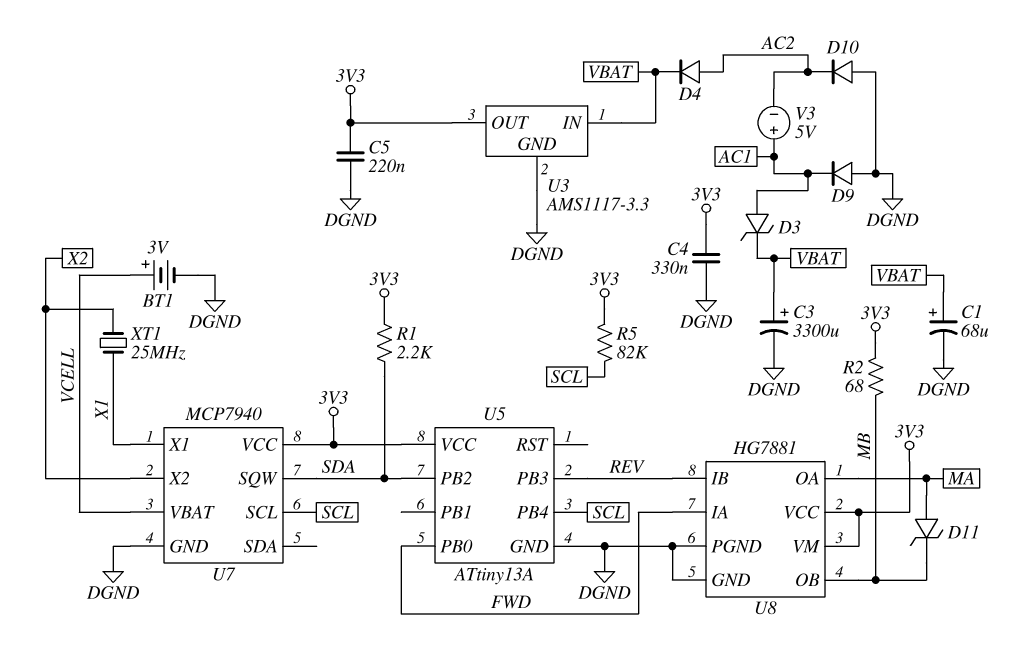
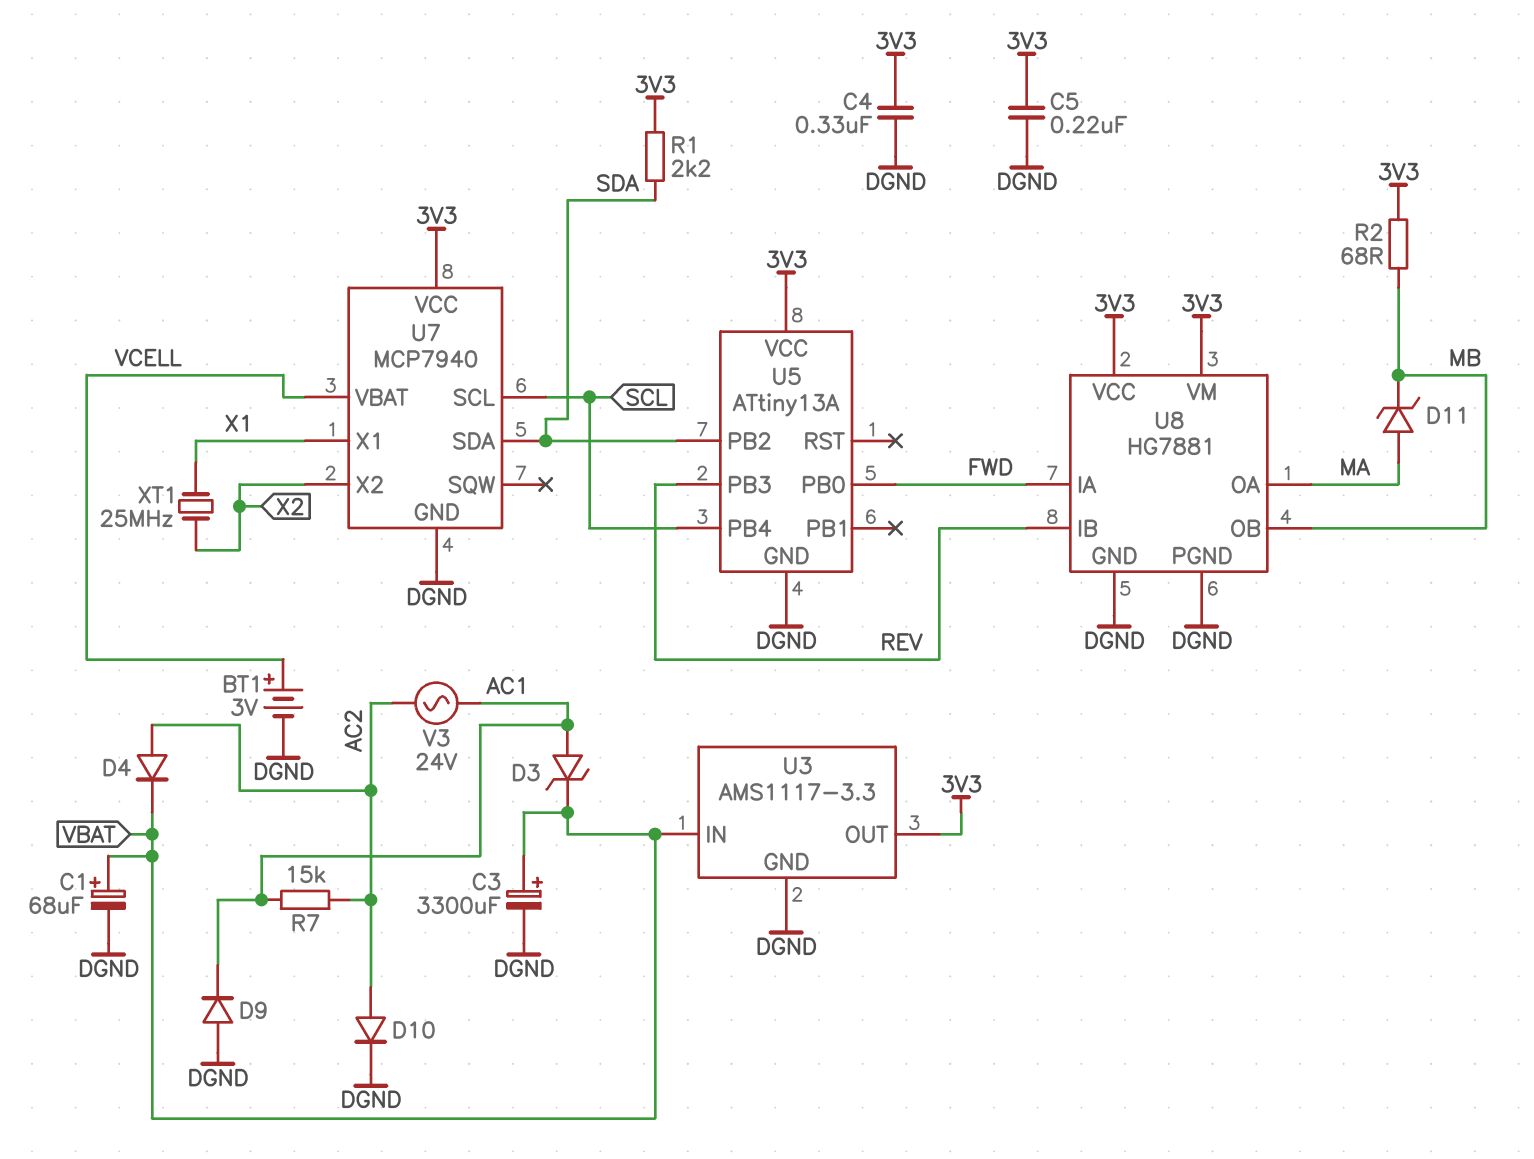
D10: diode (A DGND, K AC2) -> diode (A AC2, K DGND)
R5: 82k (3V3, SCL) -> none
R7: none -> 15k (AC1, AC2)
U7 pin SDA: none -> SDA
U7 pin SQW: SDA -> none
V3: 5V (plus AC1, minus AC2) -> AC 24V (AC1, AC2)

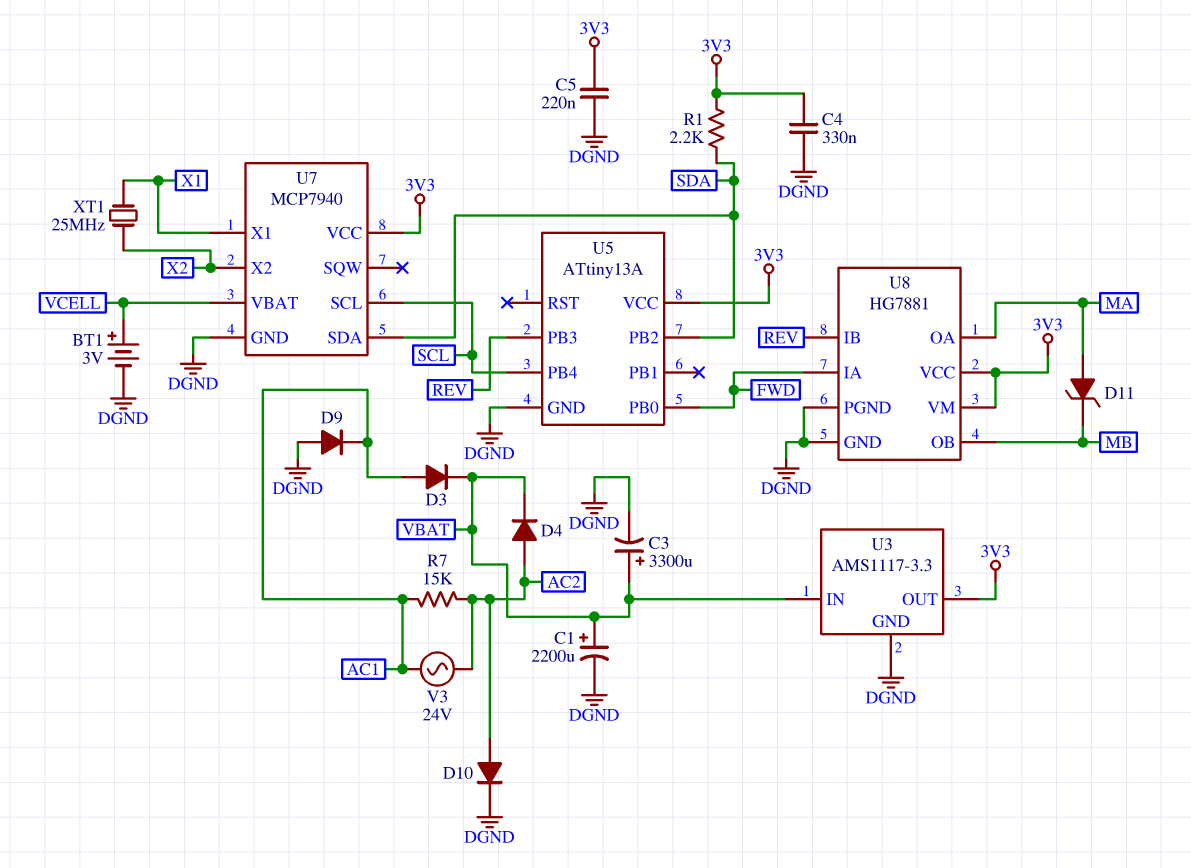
C1: 68uF (plus VBAT, minus DGND) -> 2200uF (plus VBAT, minus DGND)
D3: zener (A AC1, K VBAT) -> diode (A AC1, K VBAT)
R2: 68 (3V3, MB) -> none

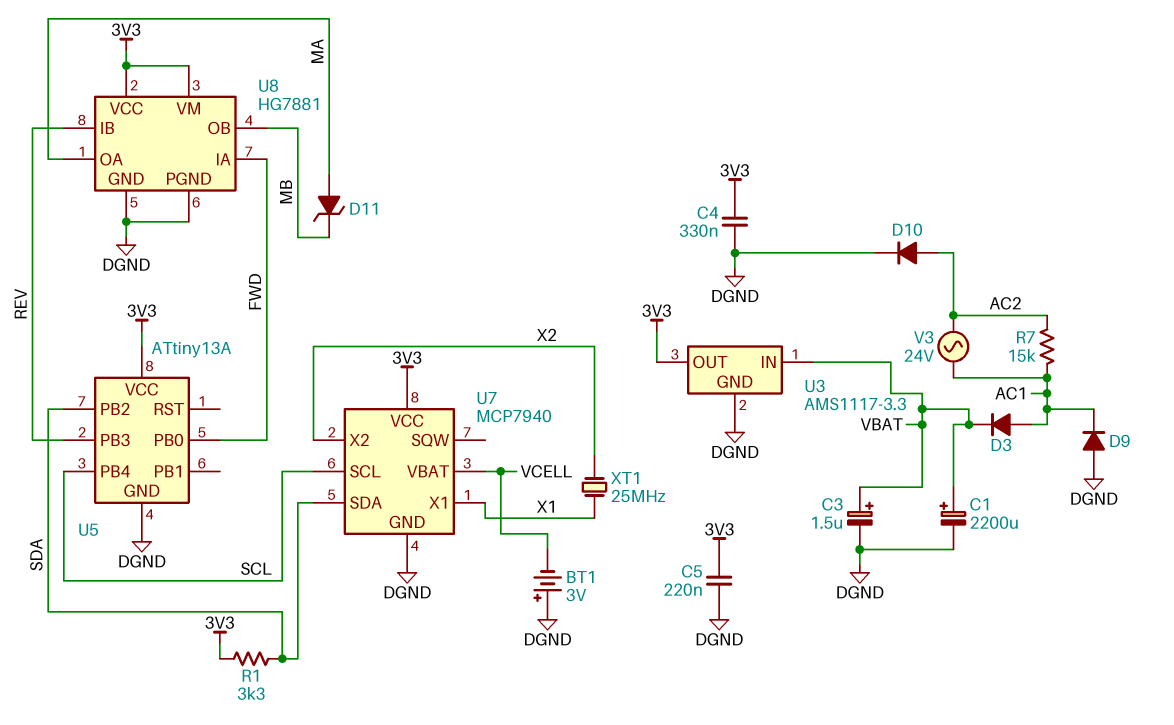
BT1: 3V (plus VCELL, minus DGND) -> 3V (plus DGND, minus VCELL)
C3: 3300uF (plus VBAT, minus DGND) -> 1.5uF (plus VBAT, minus DGND)
D4: diode (A AC2, K VBAT) -> none
R1: 2.2k (3V3, SDA) -> 3.3k (3V3, SDA)

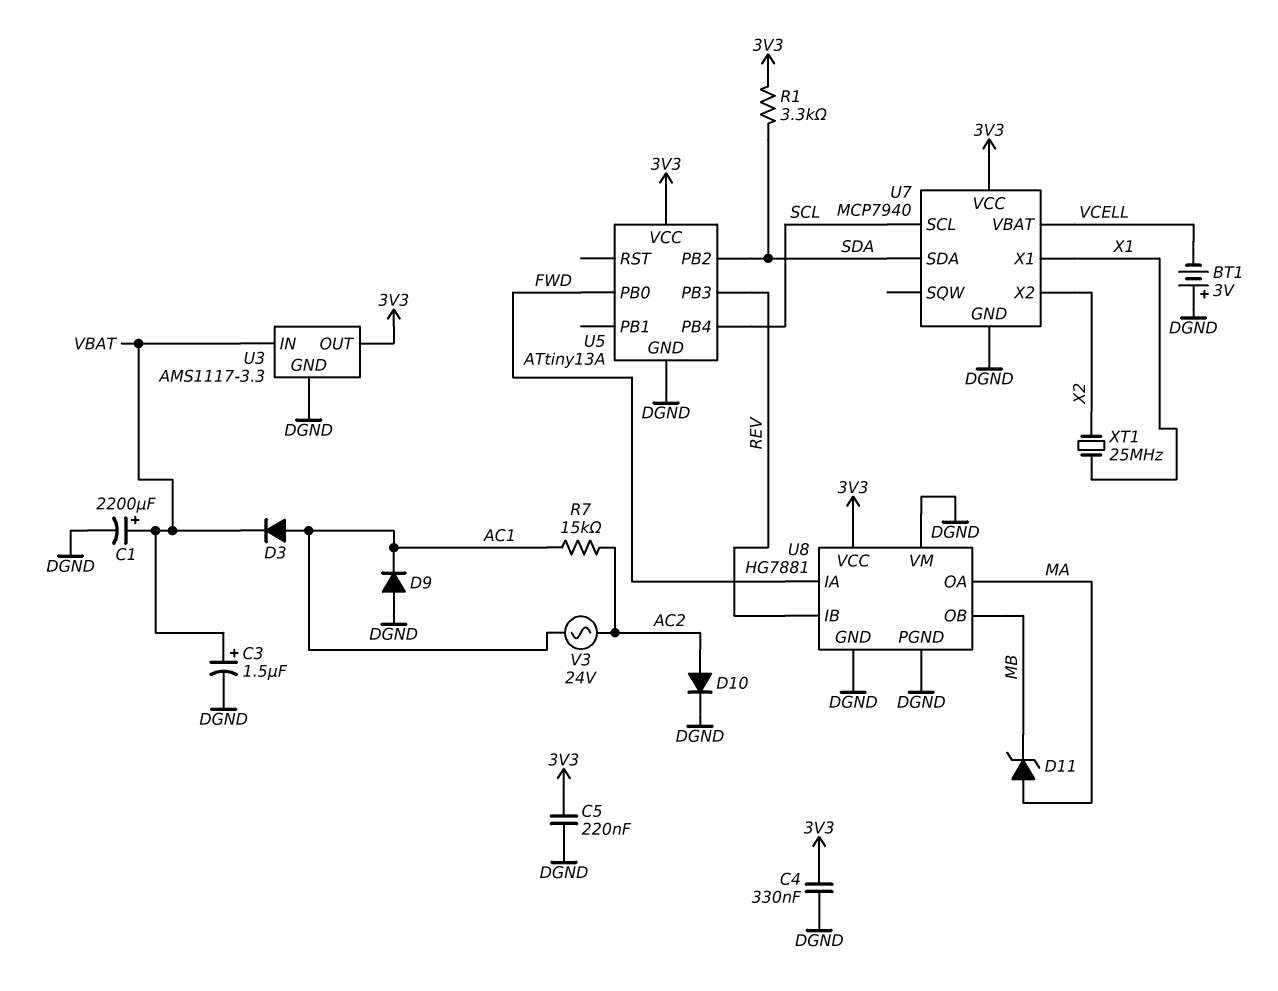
U8 pin VM: 3V3 -> DGND

